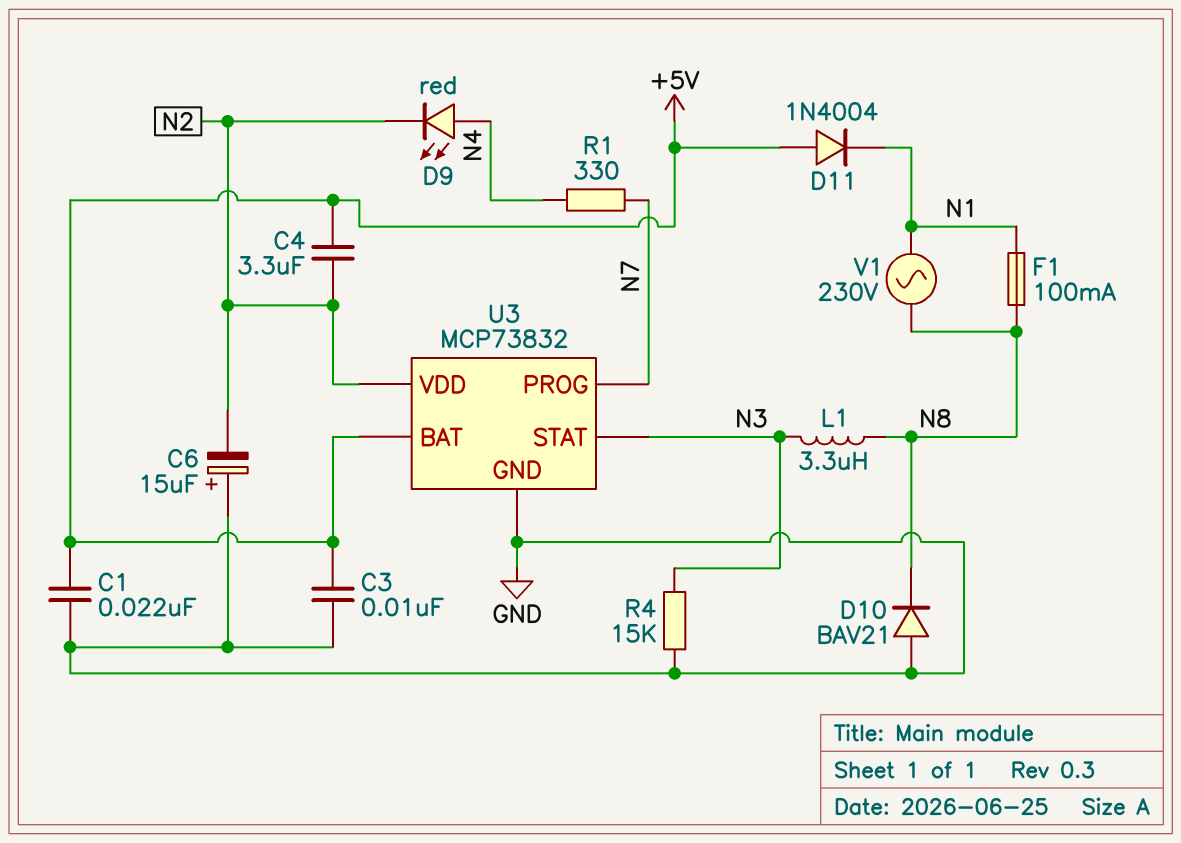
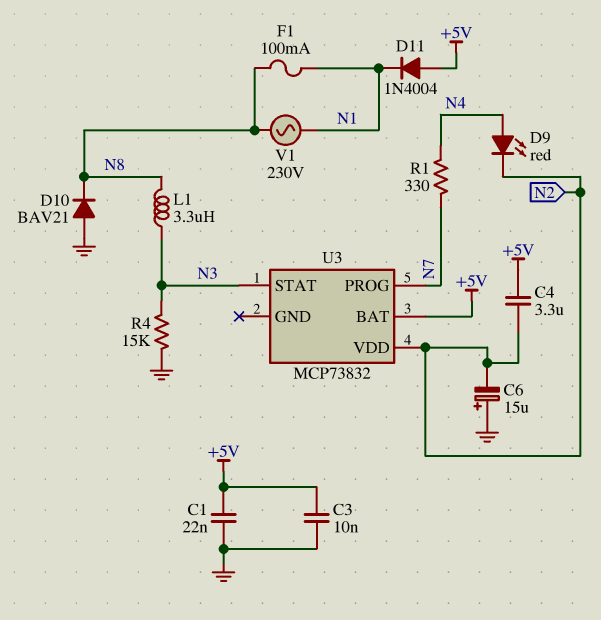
U3 pin GND: GND -> none

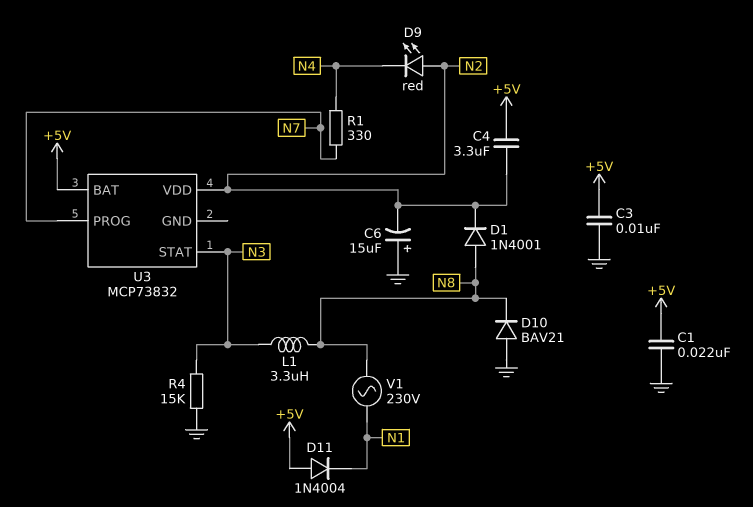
D1: none -> diode 1N4001 (A N8, K N2)
D9: LED red (A N4, K N2) -> LED red (A N2, K N4)
F1: 100mA (N1, N8) -> none

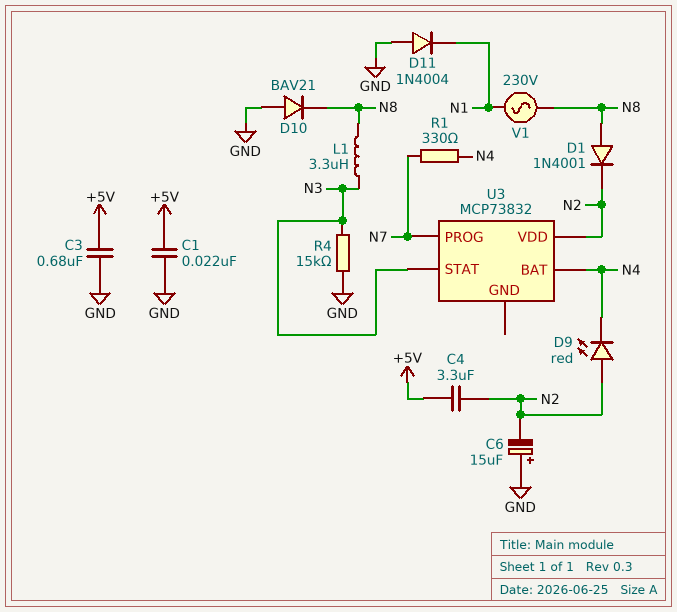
C3: 10nF (+5V, GND) -> 680nF (+5V, GND)
D11: diode 1N4004 (A +5V, K N1) -> diode 1N4004 (A GND, K N1)
U3 pin BAT: +5V -> N4

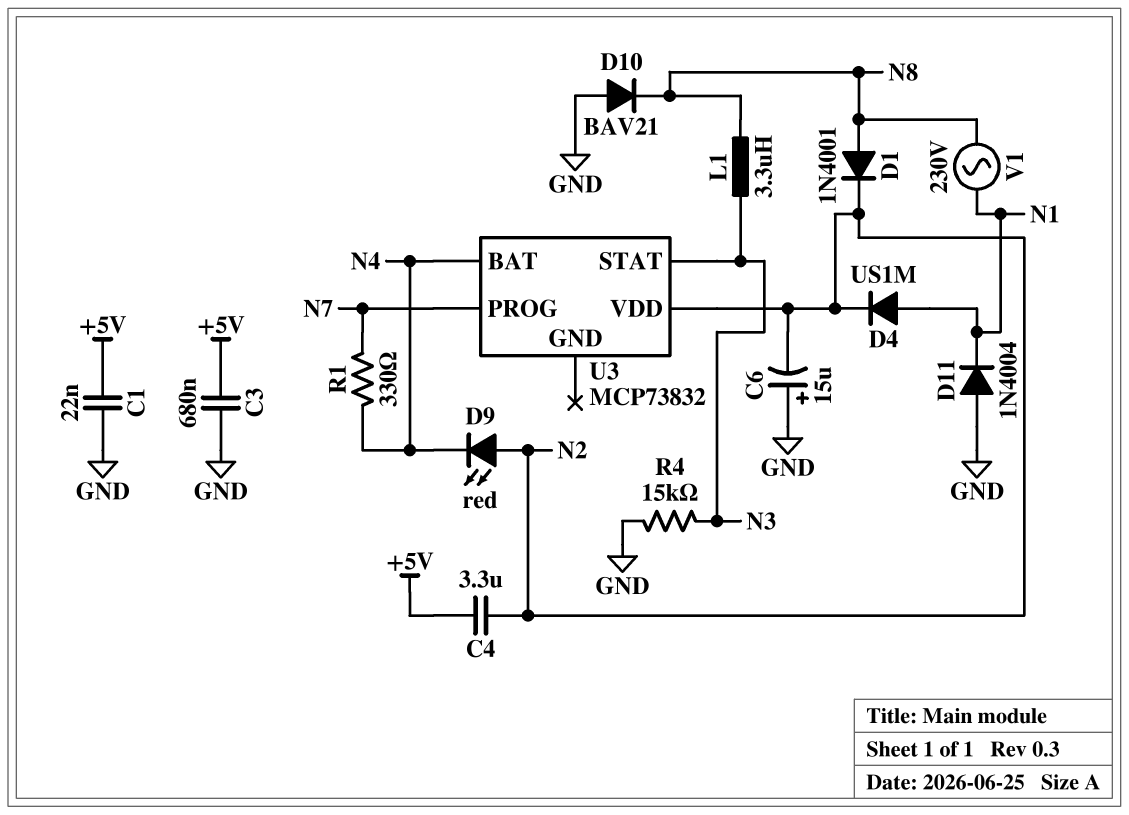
D4: none -> diode US1M (A N1, K N2)

